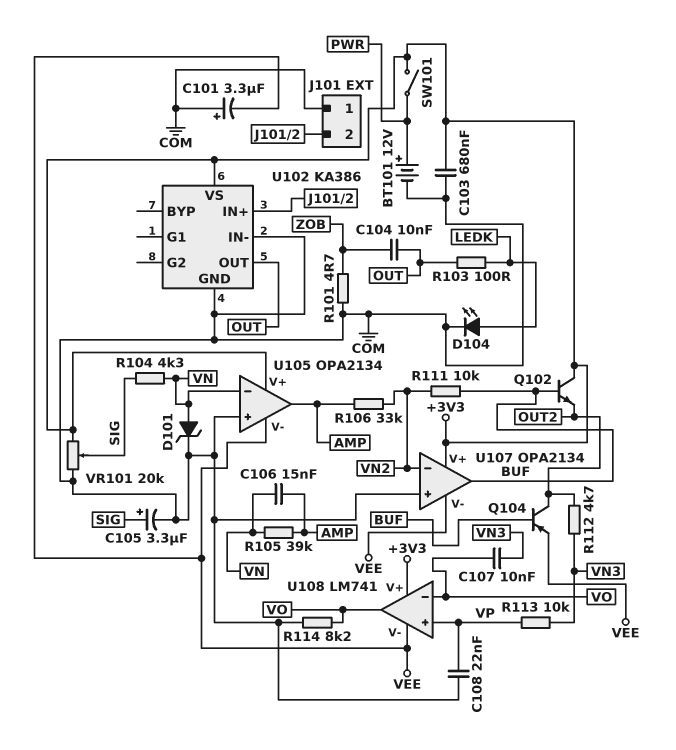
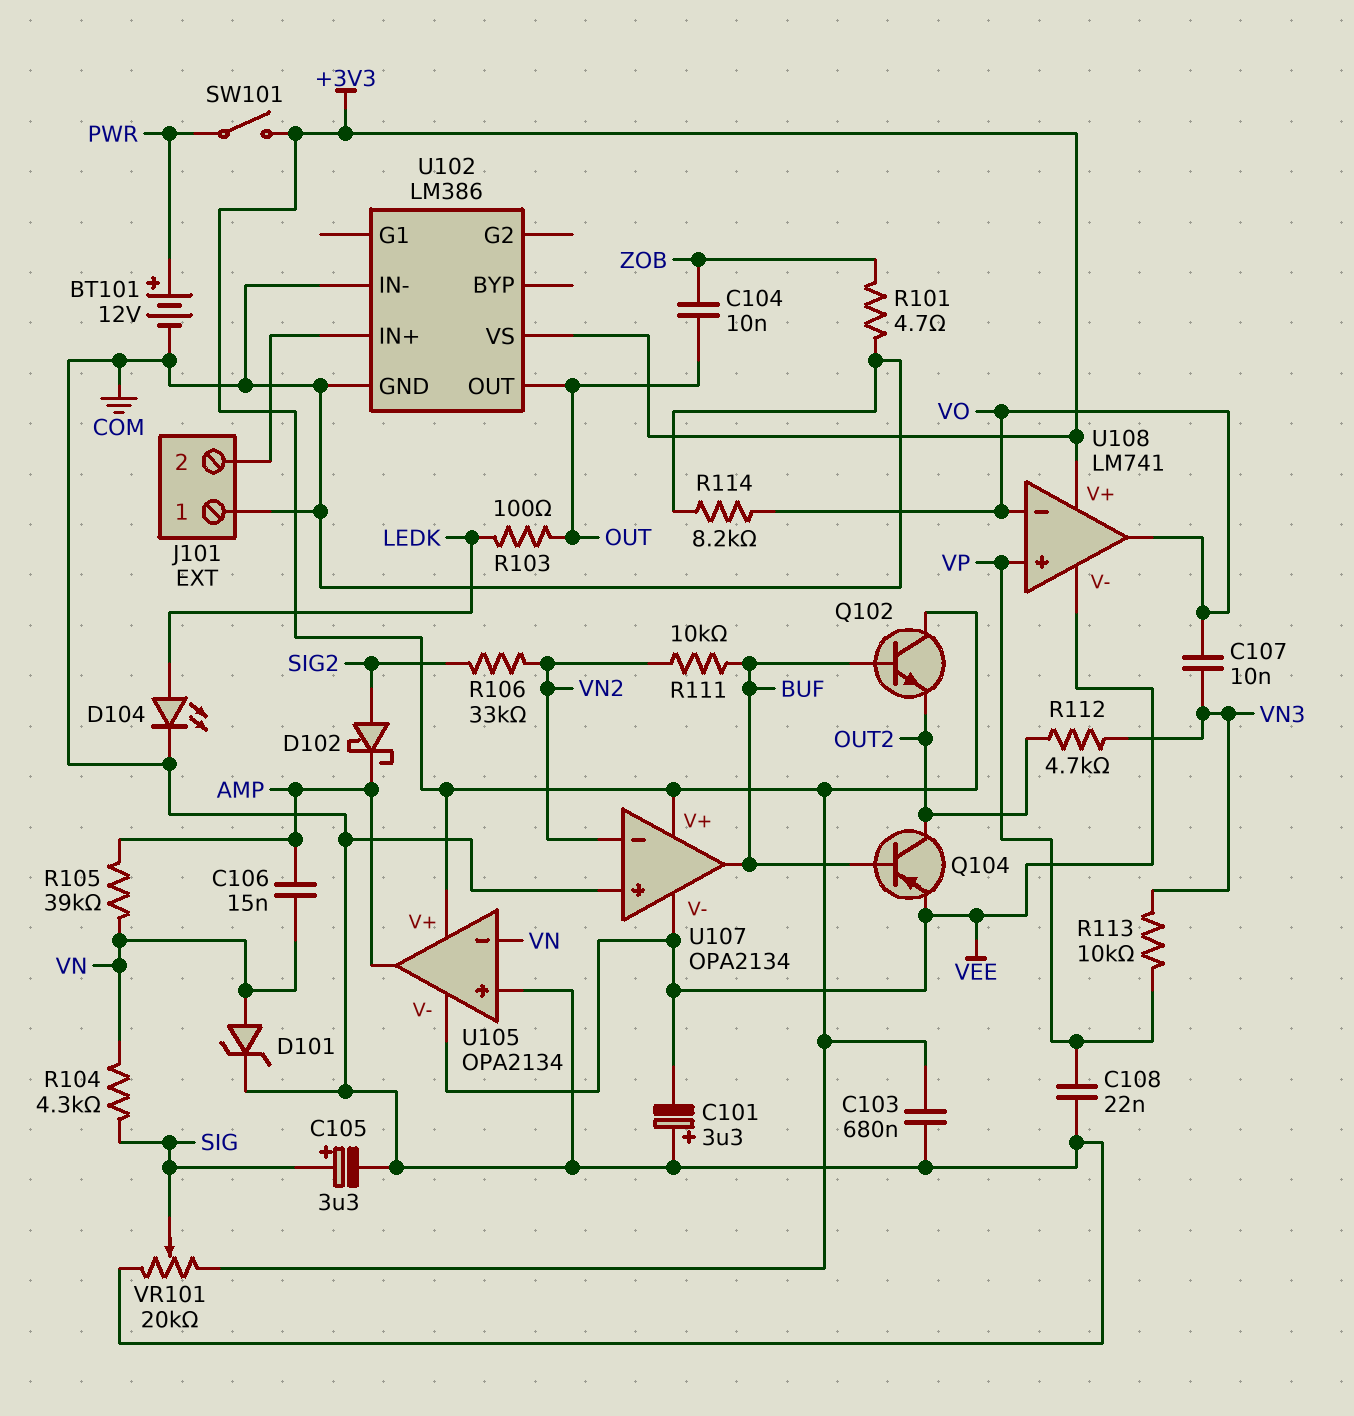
D102: none -> schottky (A SIG2, K AMP)
R106: 33k (AMP, VN2) -> 33k (SIG2, VN2)
U102: KA386 -> LM386

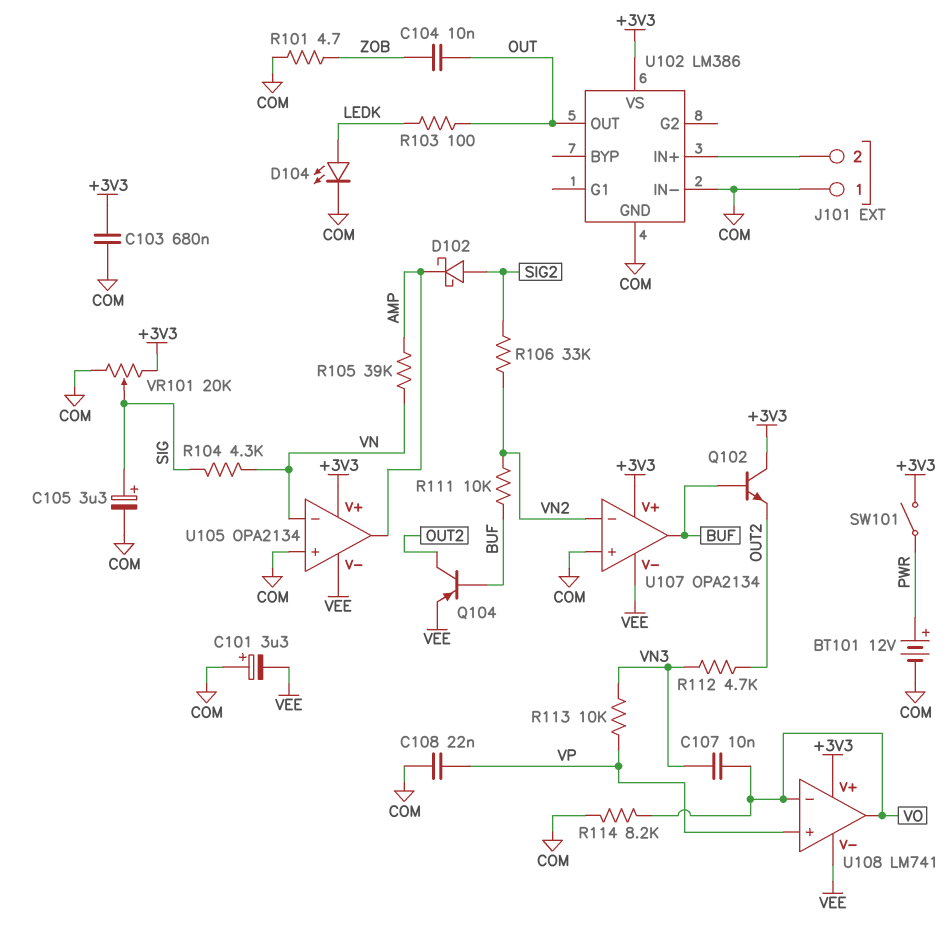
C106: 15nF (AMP, VN) -> none
D101: zener (A VN, K COM) -> none

